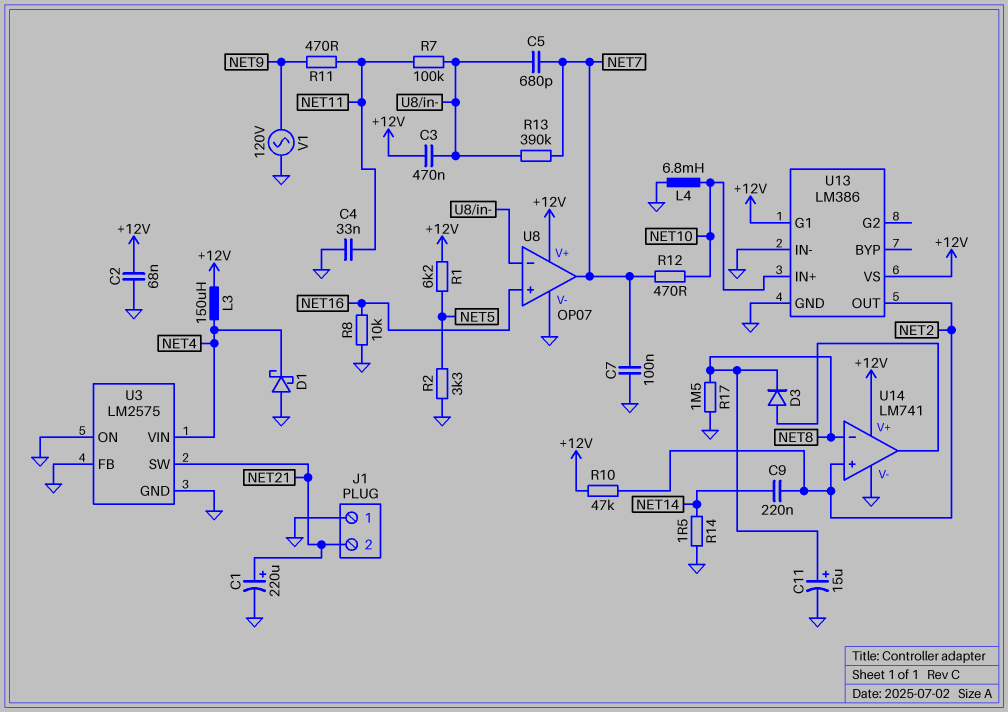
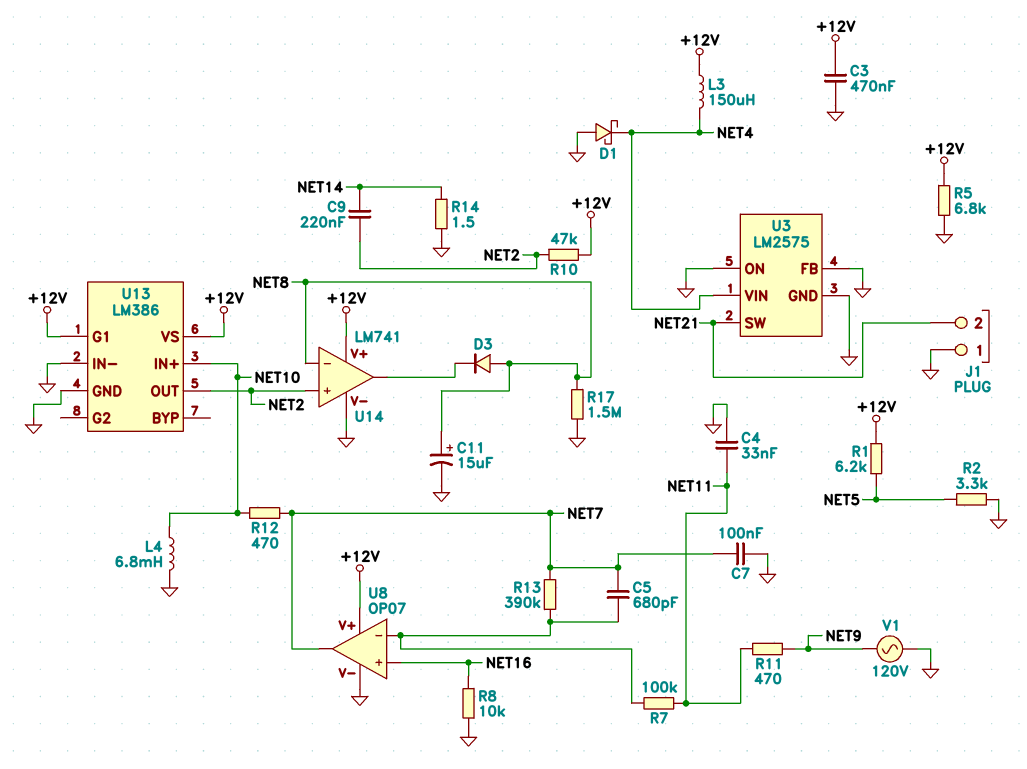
C1: 220uF (plus NET21, minus GND) -> none
C2: 68nF (+12V, GND) -> none
C3: 470nF (+12V, U8/in-) -> 470nF (+12V, GND)
D3: diode (A U14/out, K NET8) -> diode (A NET8, K U14/out)
R5: none -> 6.8k (+12V, GND)

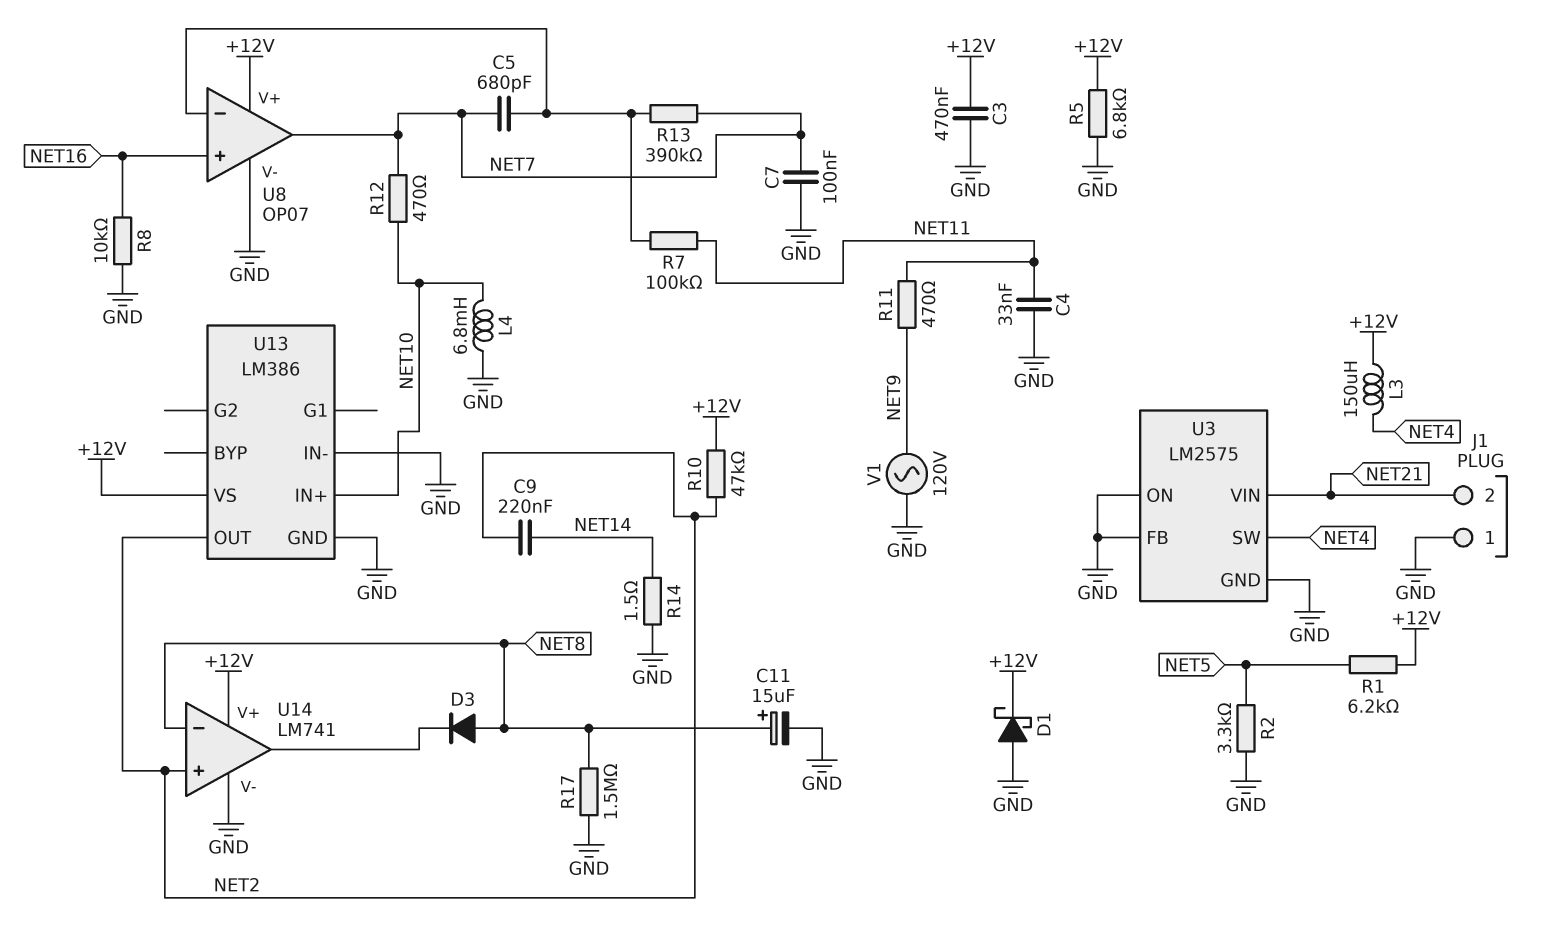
D1: schottky (A GND, K NET4) -> schottky (A GND, K +12V)
U3 pin SW: NET21 -> NET4
U3 pin VIN: NET4 -> NET21
U13 pin G1: +12V -> none

